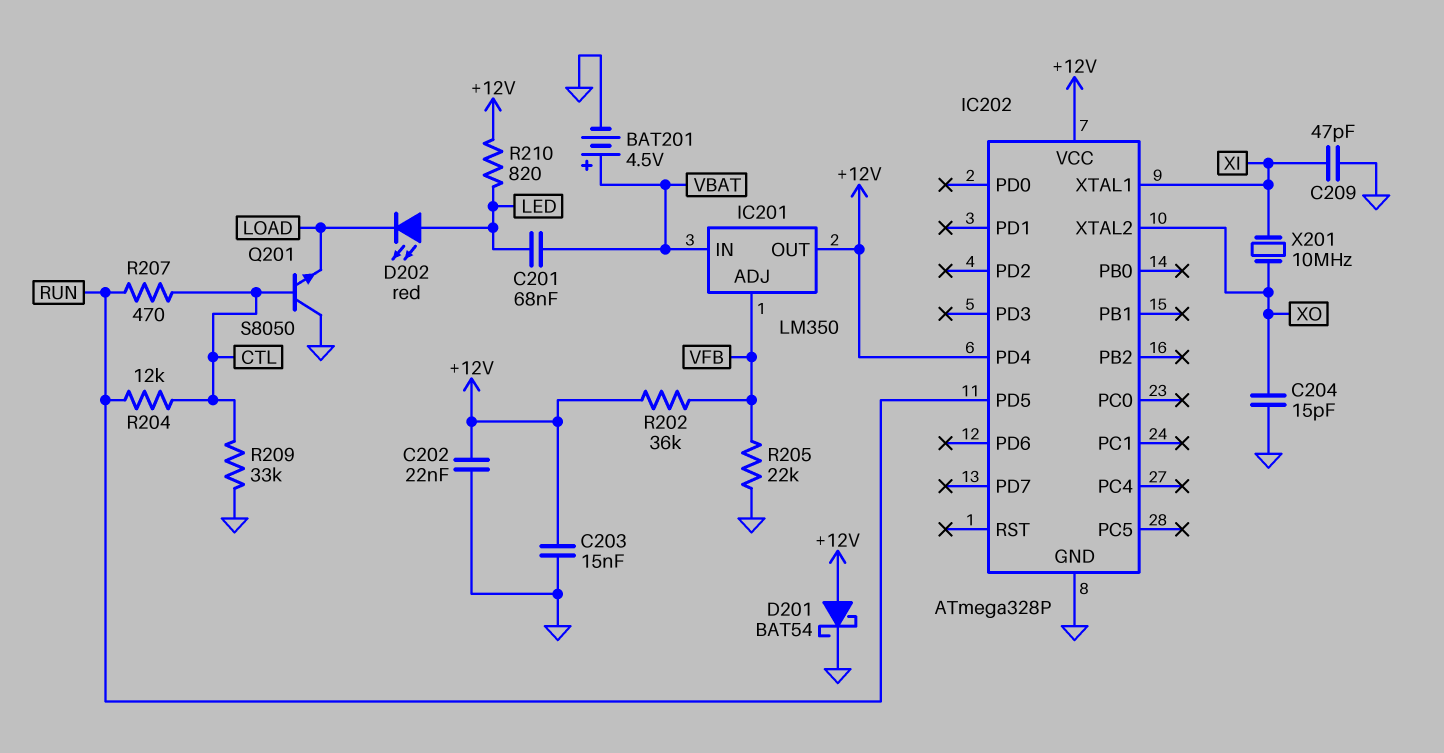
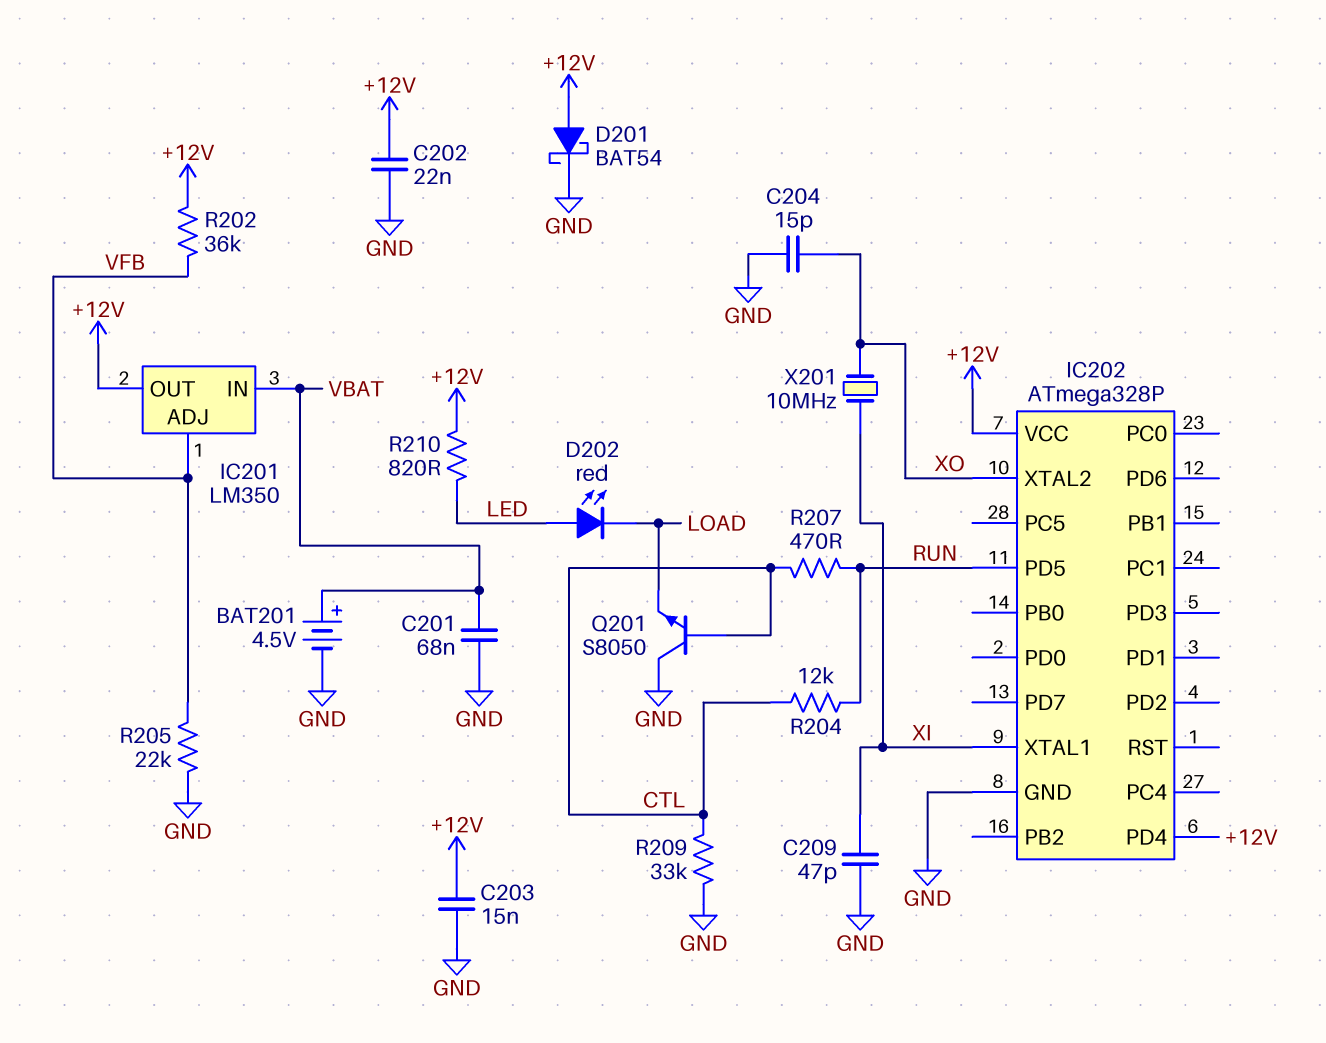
C201: 68nF (LED, VBAT) -> 68nF (GND, VBAT)

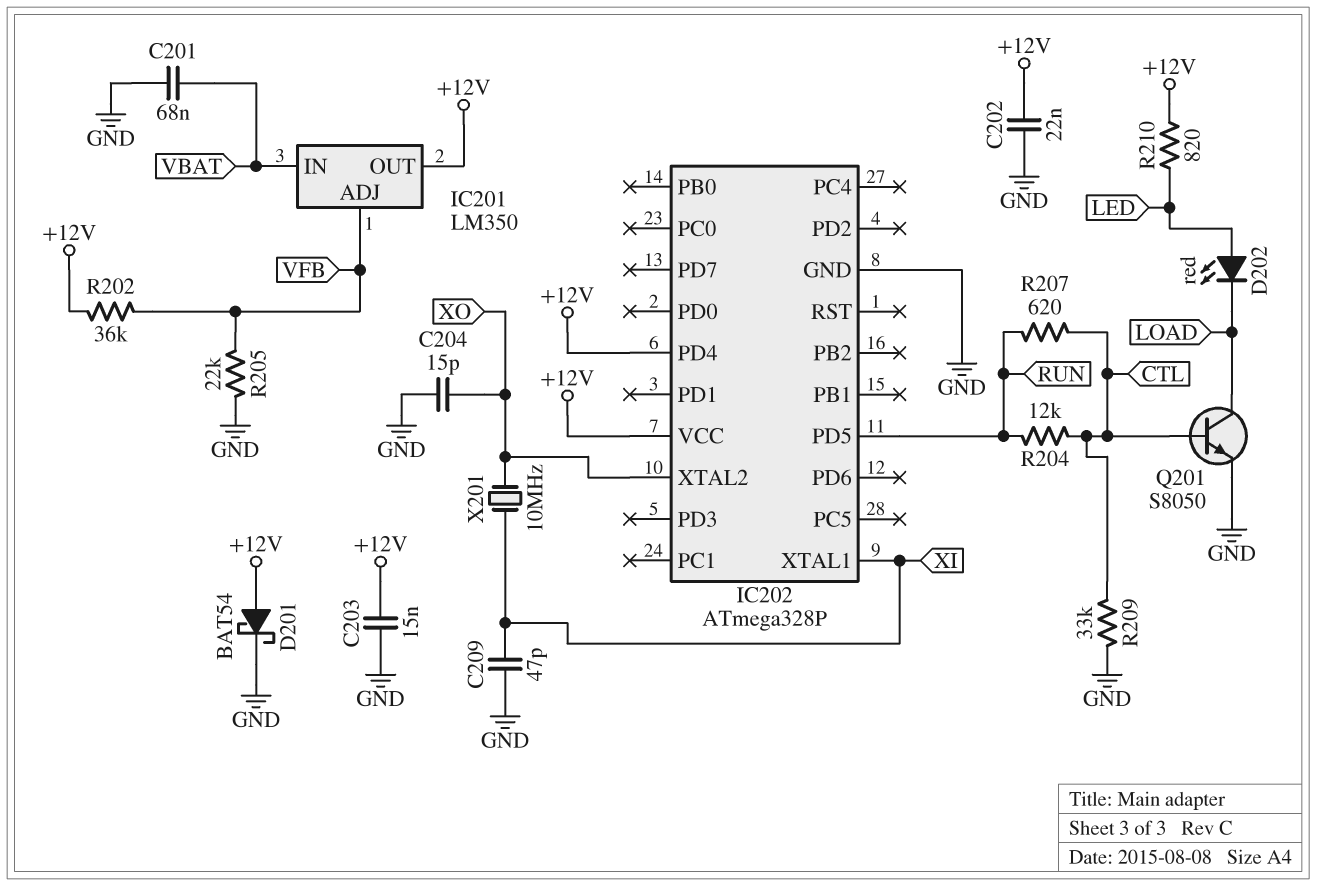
BAT201: 4.5V (plus VBAT, minus GND) -> none
Q201: NPN S8050 (B CTL, C GND, E LOAD) -> NPN S8050 (B CTL, C LOAD, E GND)
R207: 470 (CTL, RUN) -> 620 (CTL, RUN)

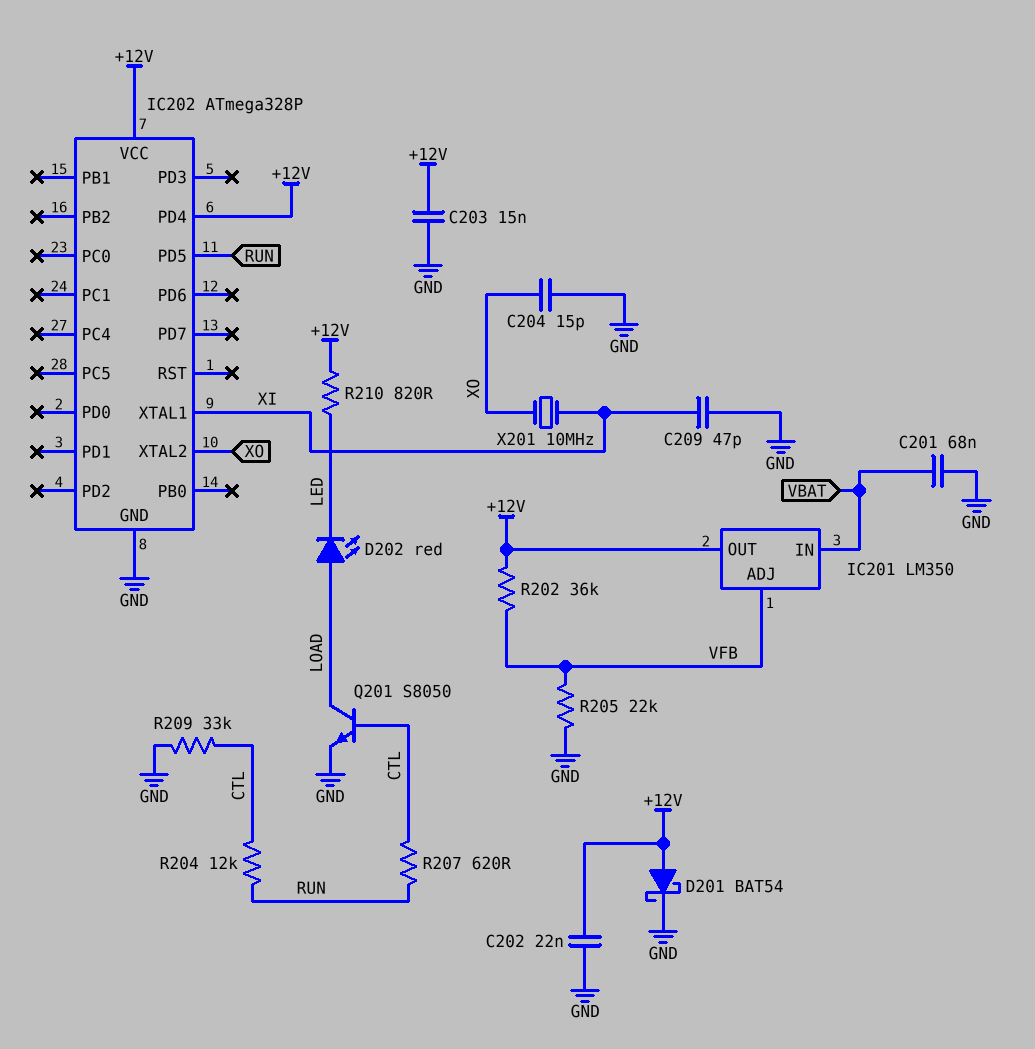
D202: LED red (A LED, K LOAD) -> LED red (A LOAD, K LED)

